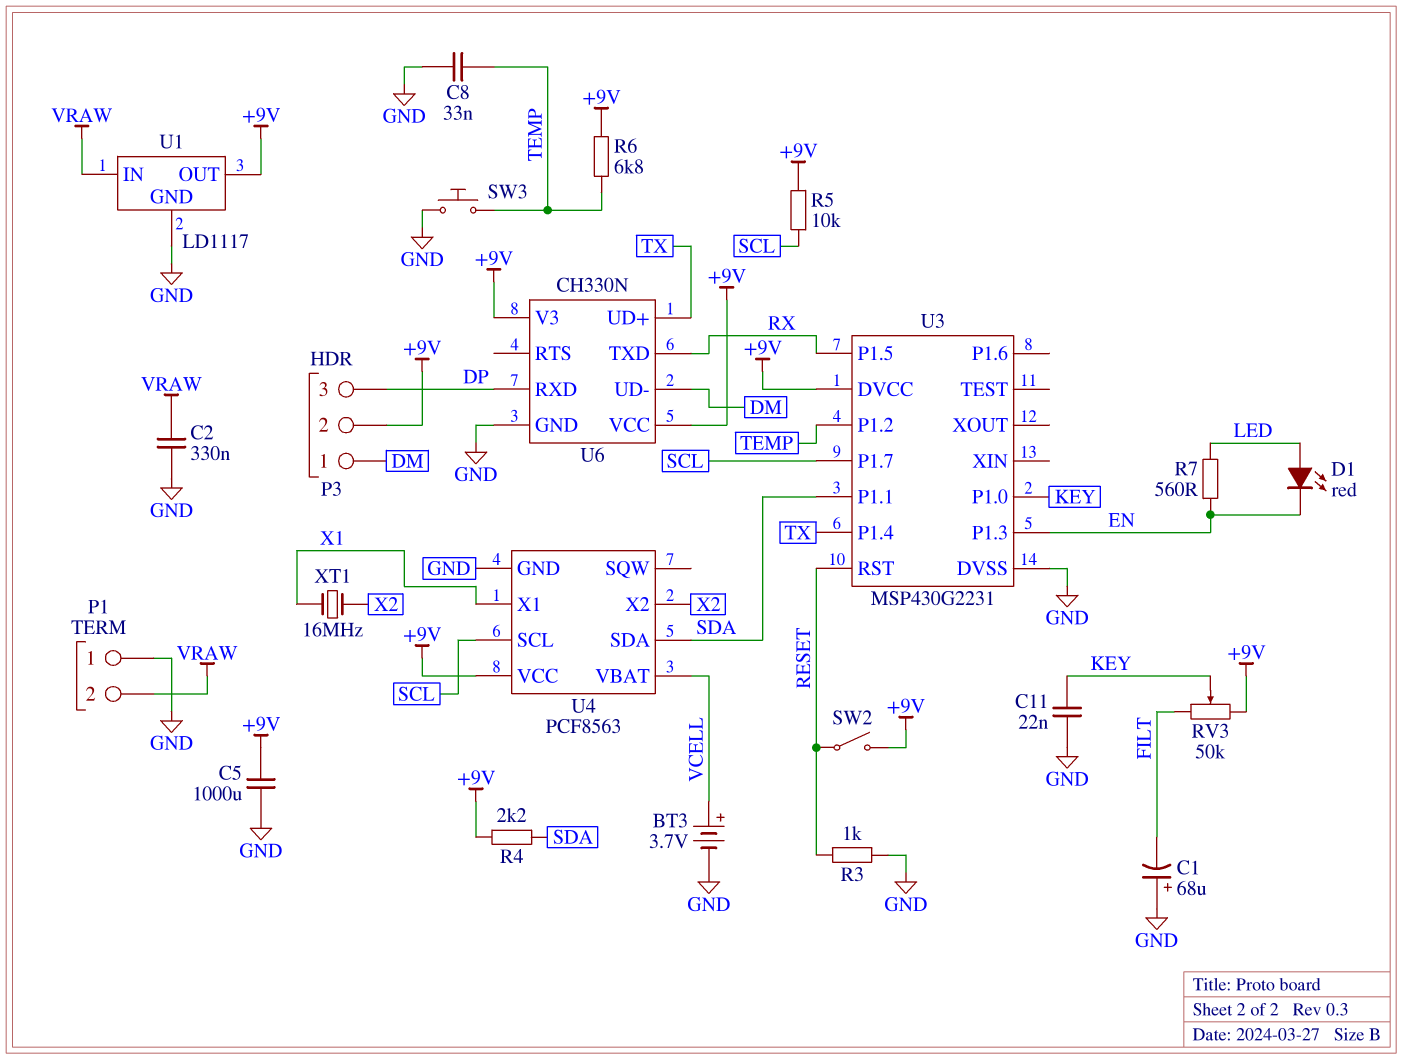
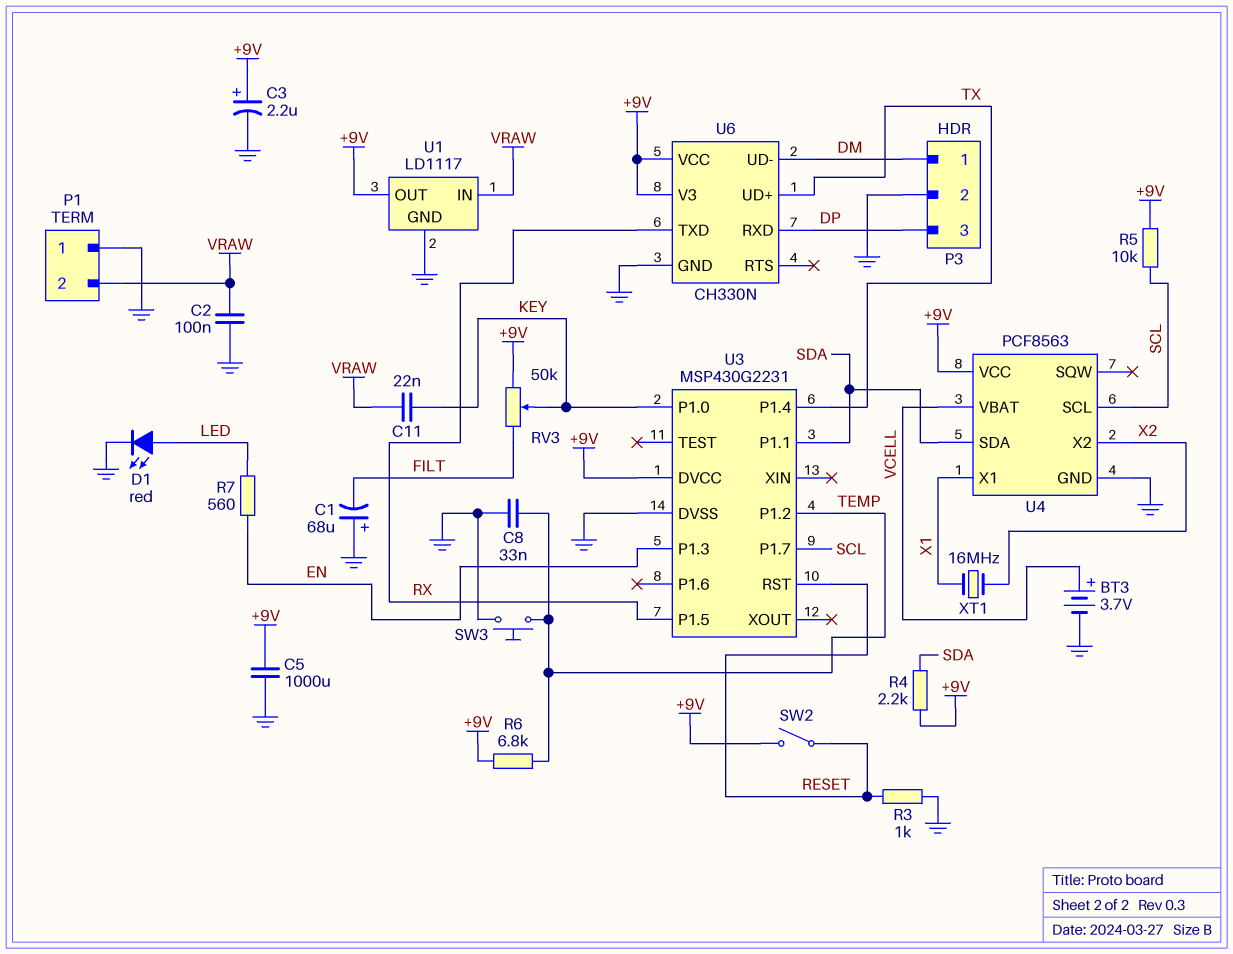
C2: 330nF (GND, VRAW) -> 100nF (GND, VRAW)
C3: none -> 2.2uF (plus +9V, minus GND)
C11: 22nF (GND, KEY) -> 22nF (KEY, VRAW)
D1: LED red (A LED, K EN) -> LED red (A LED, K GND)
P3 pin 2: +9V -> GND

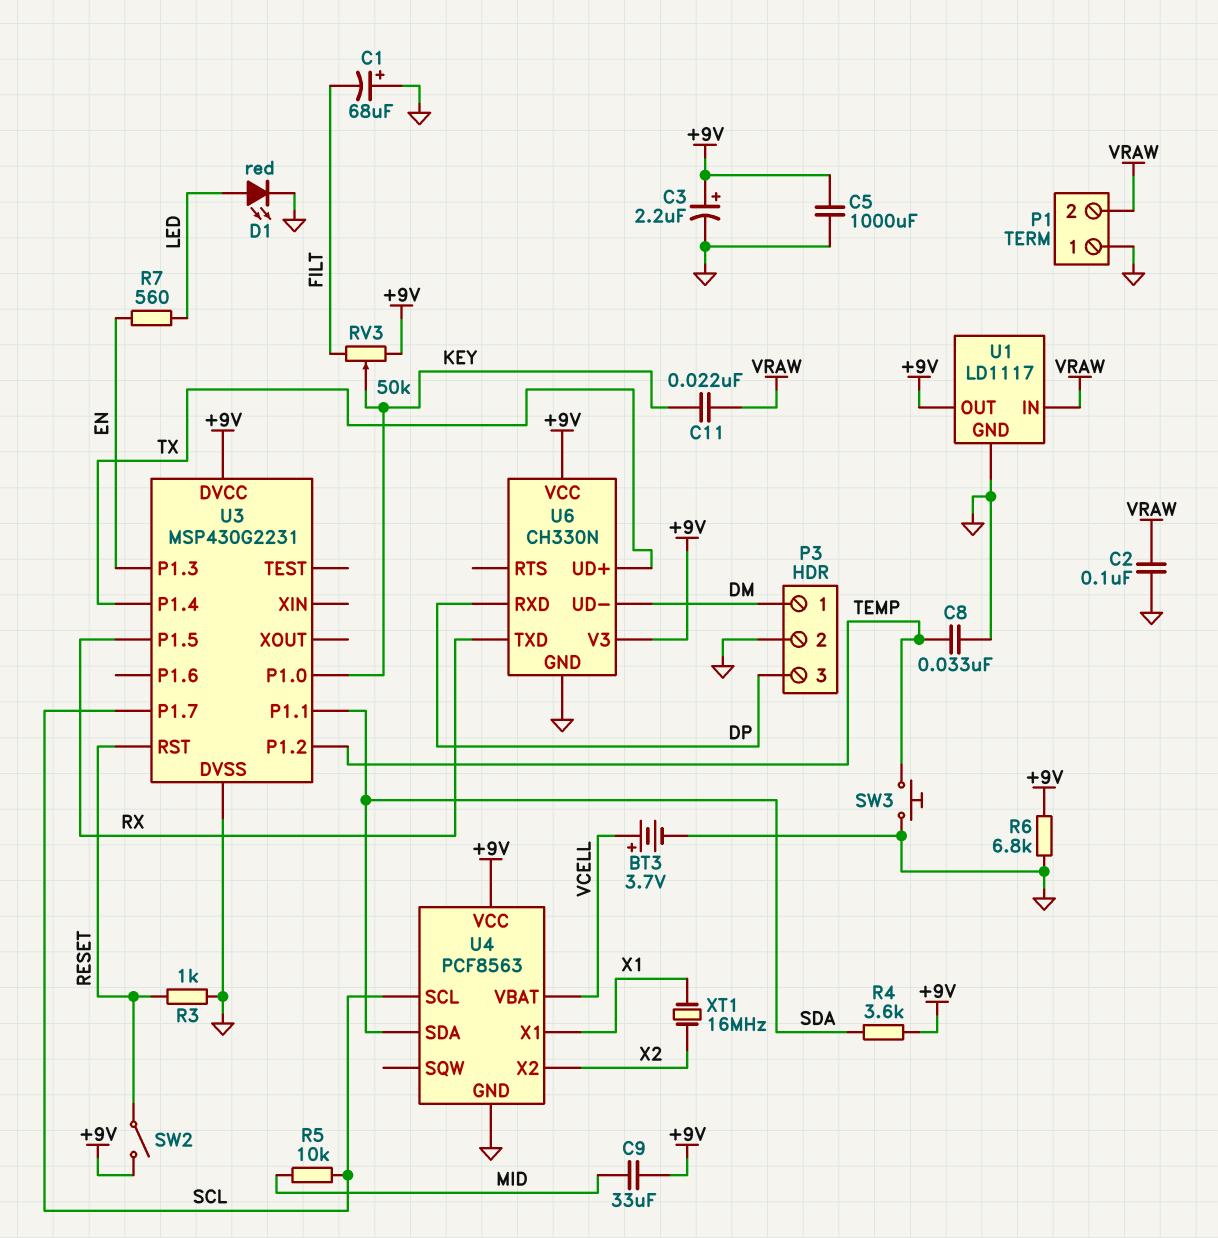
C9: none -> 33uF (+9V, MID)
R4: 2.2k (+9V, SDA) -> 3.6k (+9V, SDA)
R5: 10k (+9V, SCL) -> 10k (MID, SCL)
R6: 6.8k (+9V, TEMP) -> 6.8k (+9V, GND)

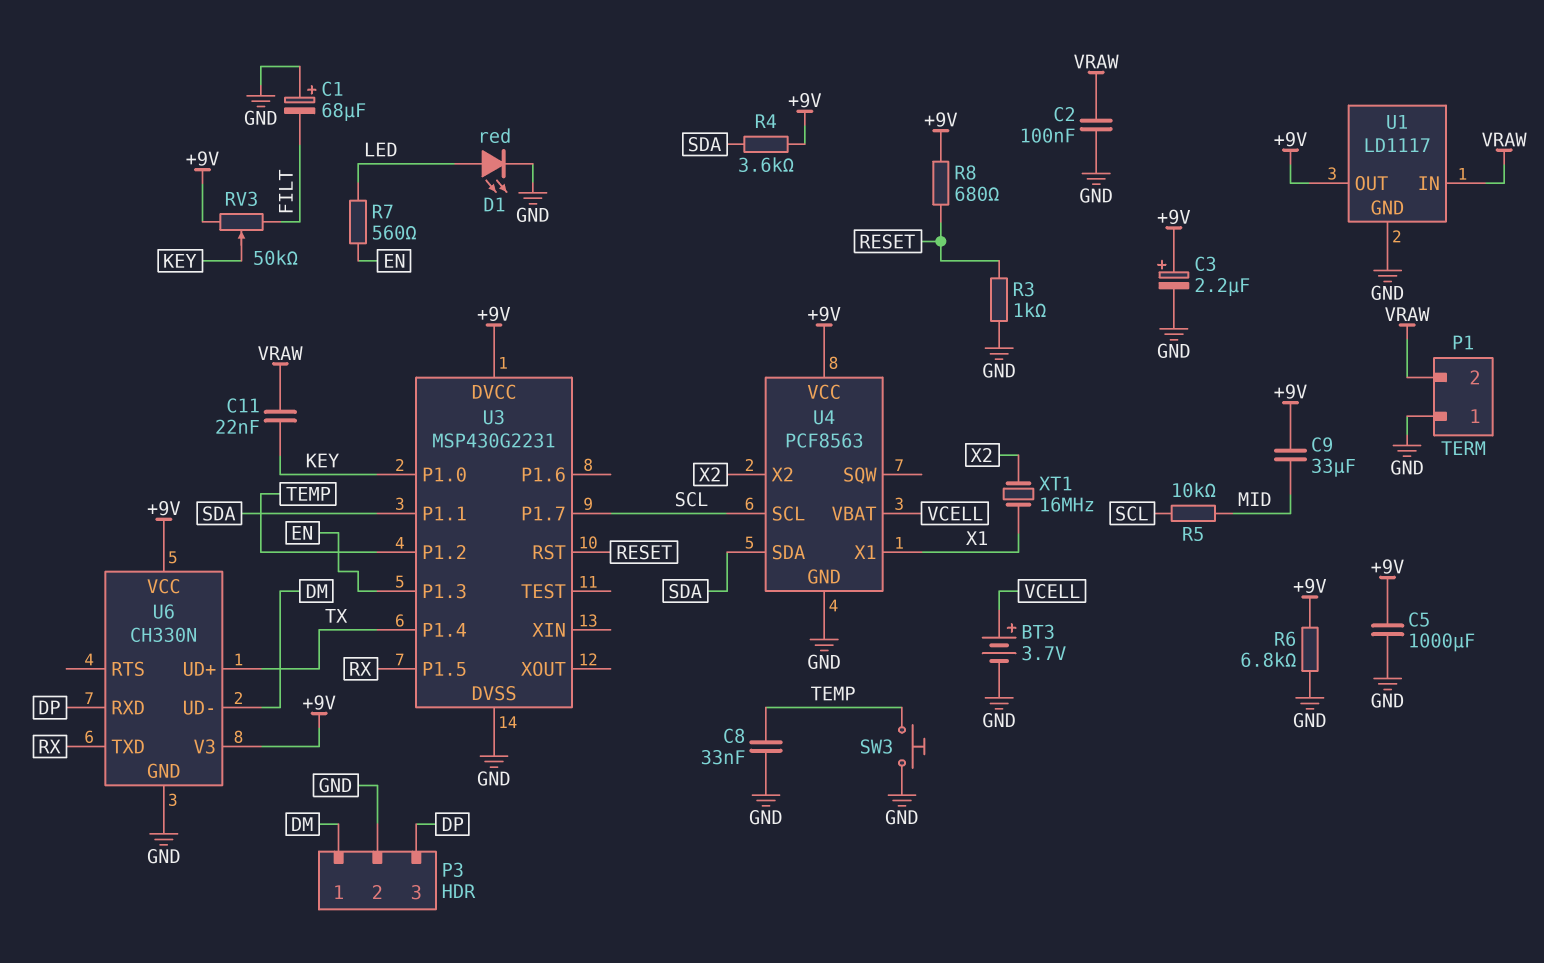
R8: none -> 680 (+9V, RESET)
SW2: switch (+9V, RESET) -> none

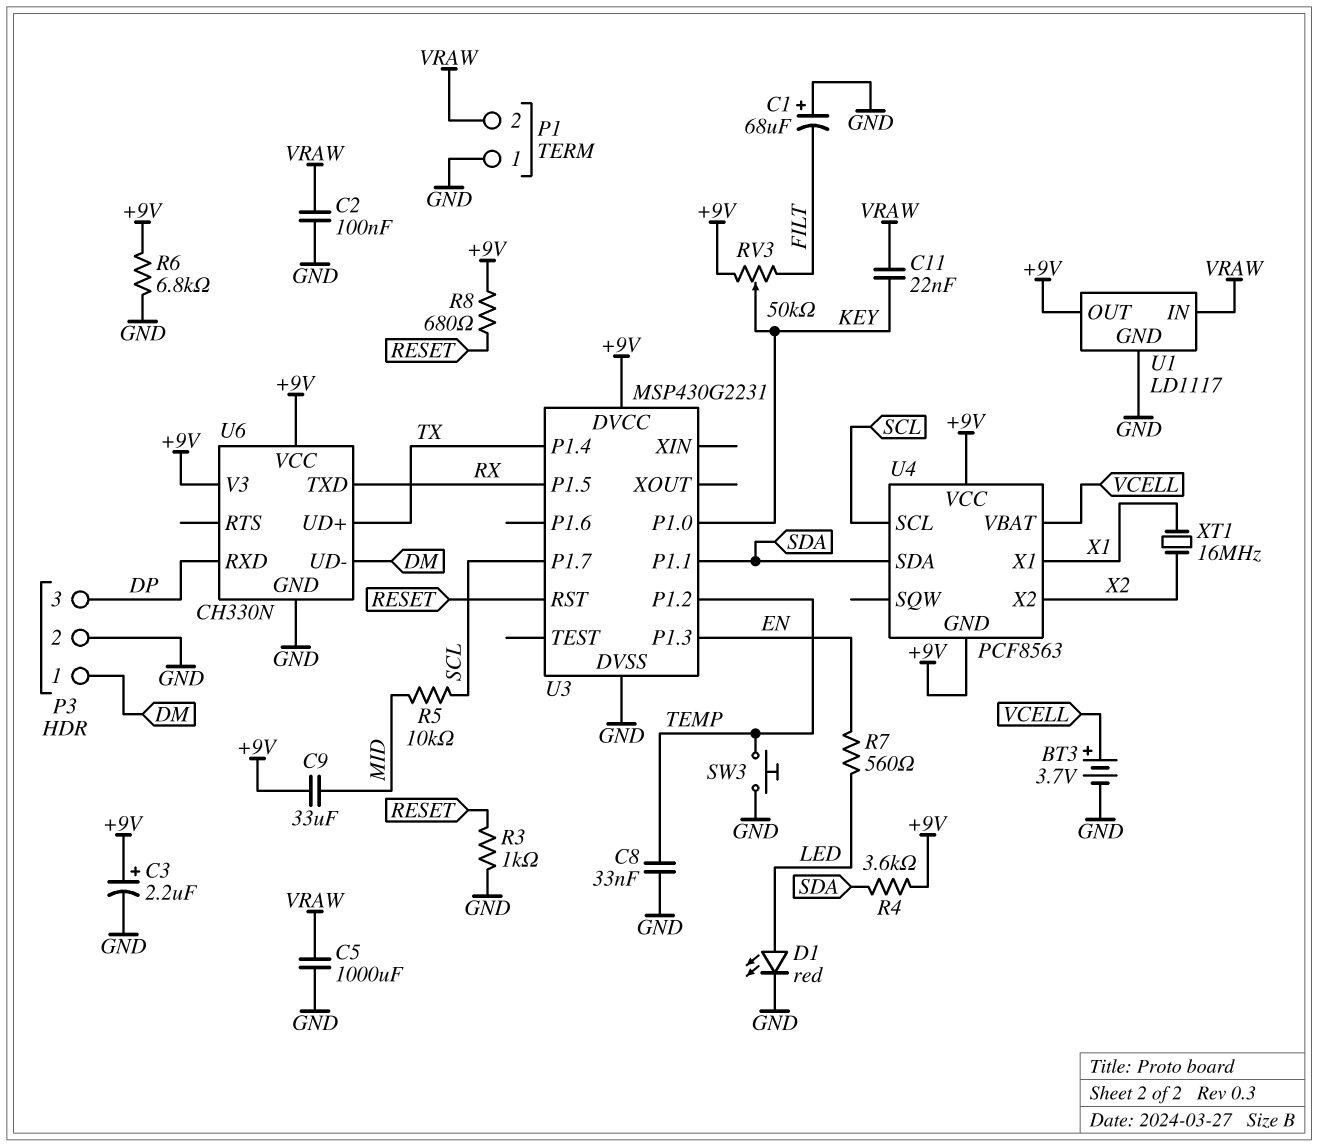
C5: 1000uF (+9V, GND) -> 1000uF (GND, VRAW)
U4 pin GND: GND -> +9V

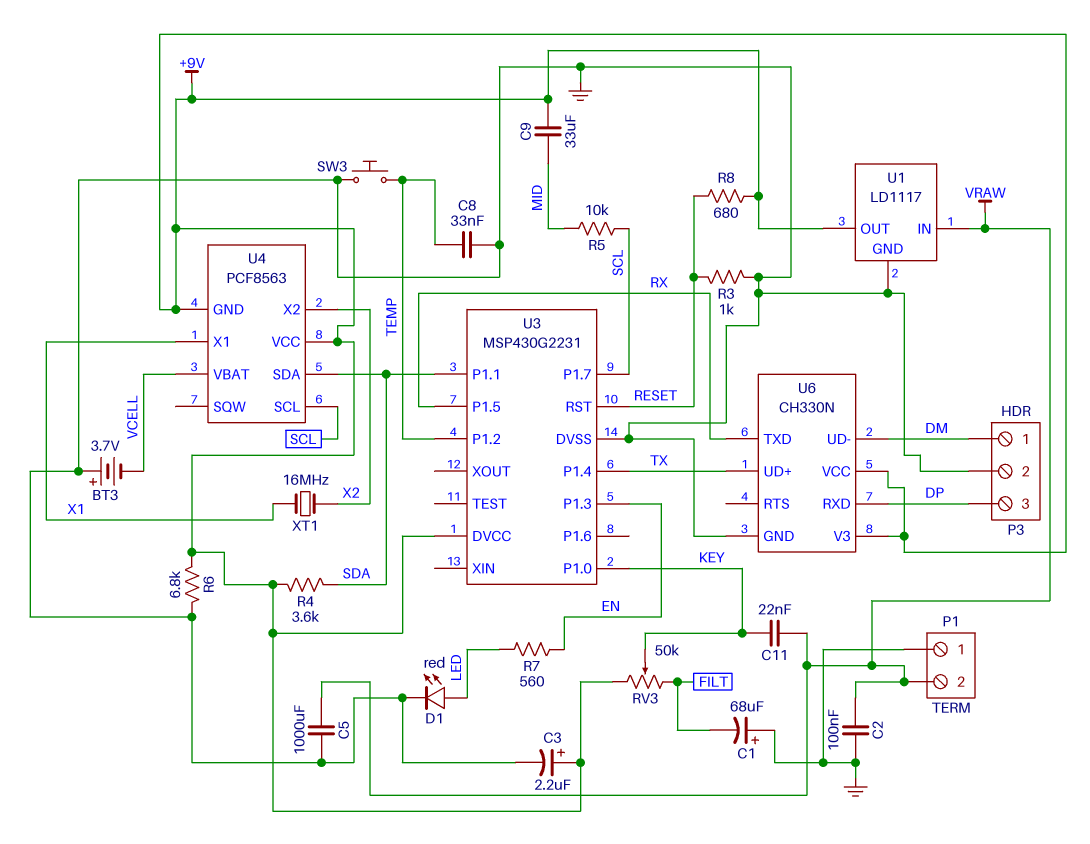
BT3: 3.7V (plus VCELL, minus GND) -> 3.7V (plus GND, minus VCELL)

